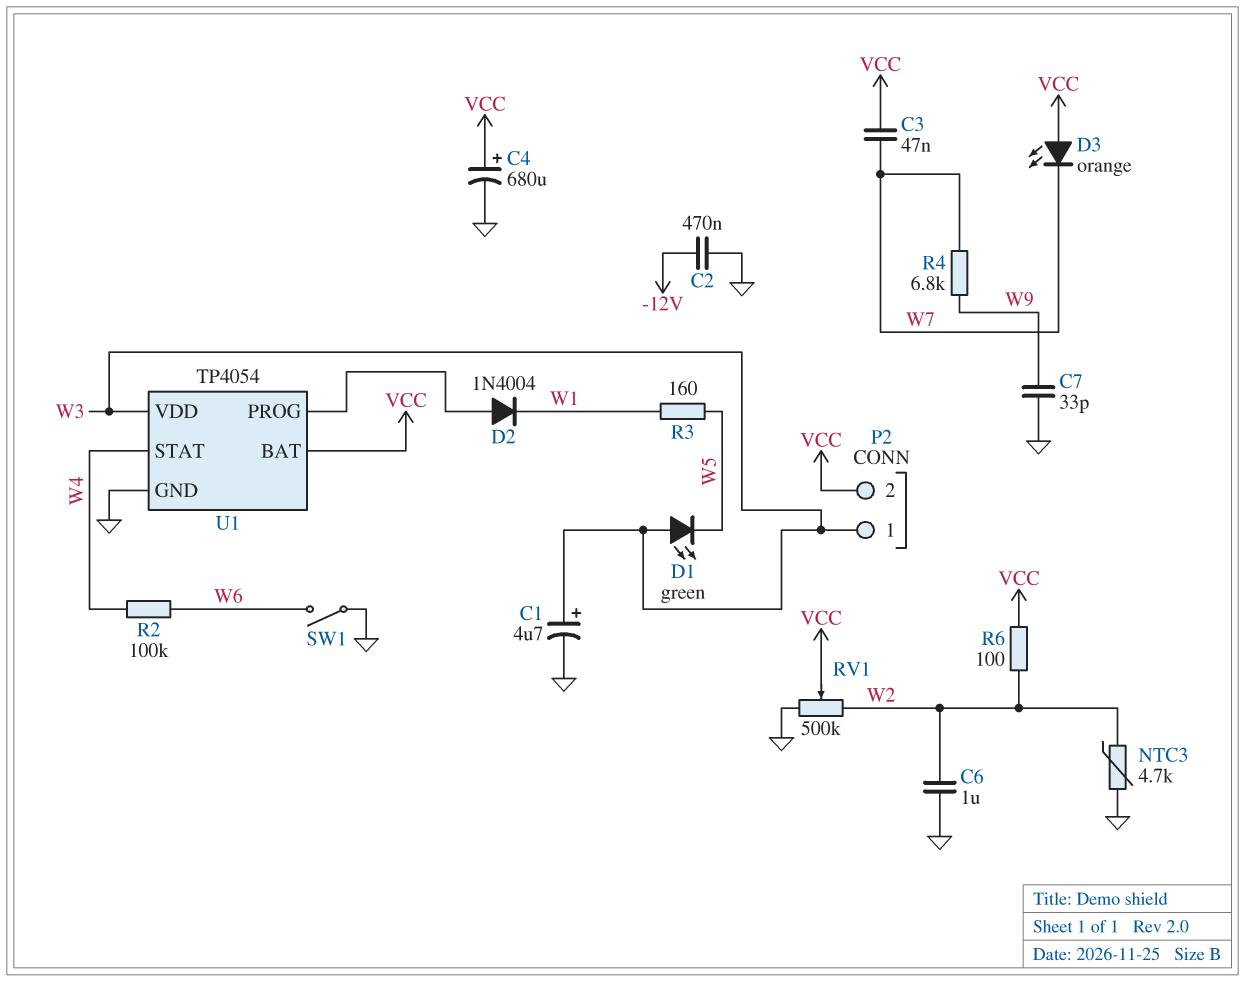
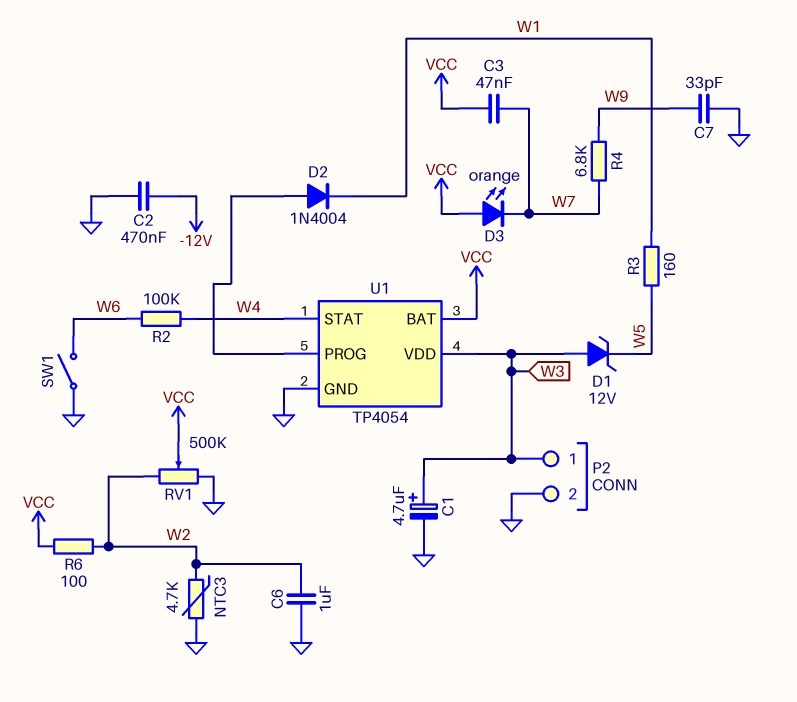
C4: 680uF (plus VCC, minus GND) -> none
D1: LED green (A W3, K W5) -> zener 12V (A W3, K W5)
P2 pin 2: VCC -> GND

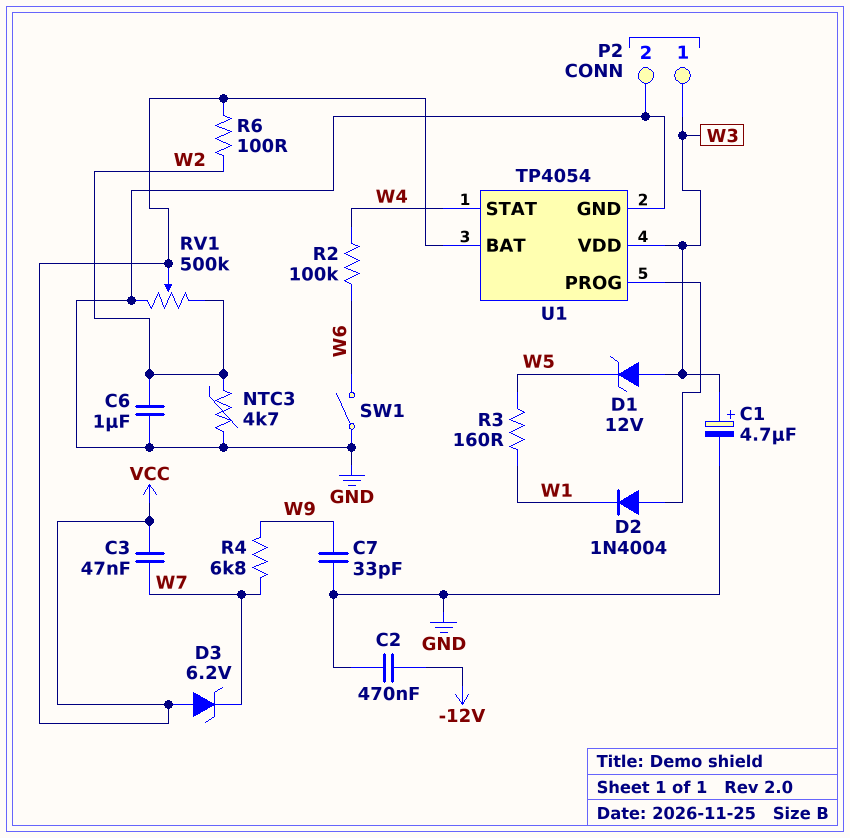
D3: LED orange (A VCC, K W7) -> zener 6.2V (A VCC, K W7)

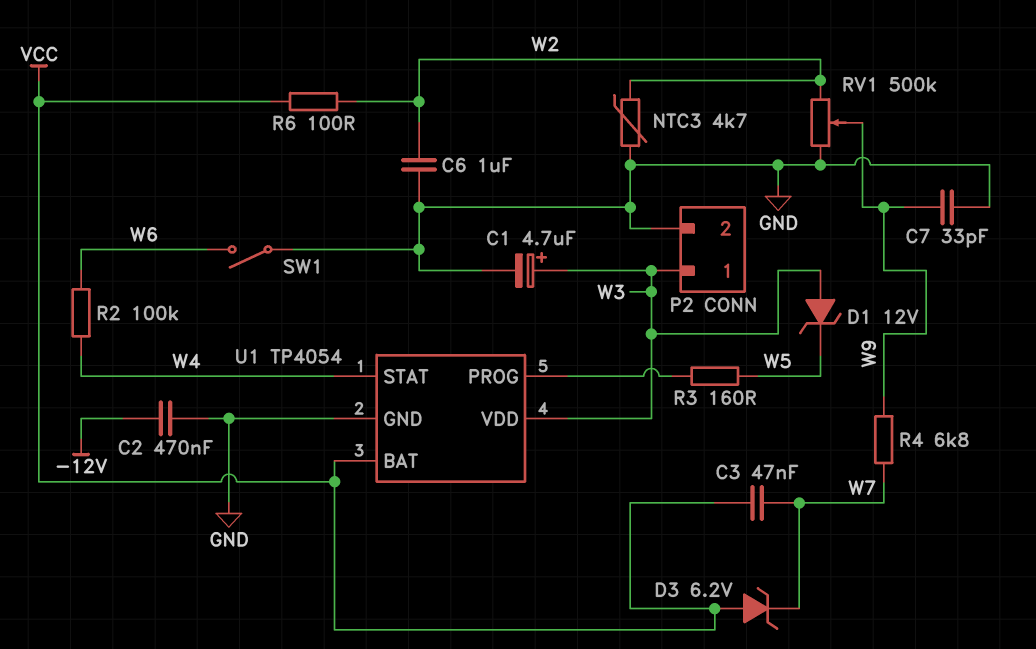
D2: diode 1N4004 (A U1/PROG, K W1) -> none
R3: 160 (W1, W5) -> 160 (U1/PROG, W5)
RV1: 500k (GND, W2, wiper VCC) -> 500k (GND, W2, wiper W9)

